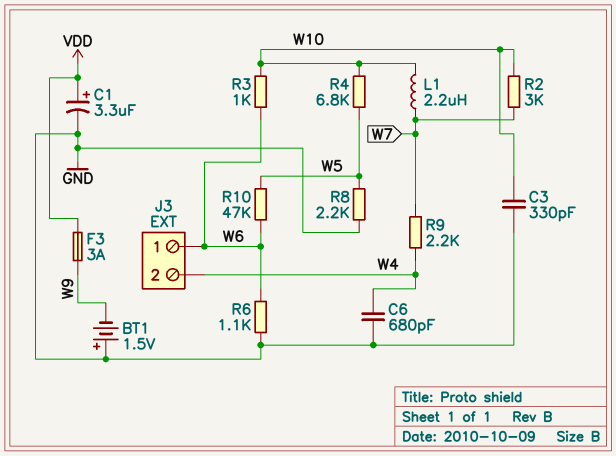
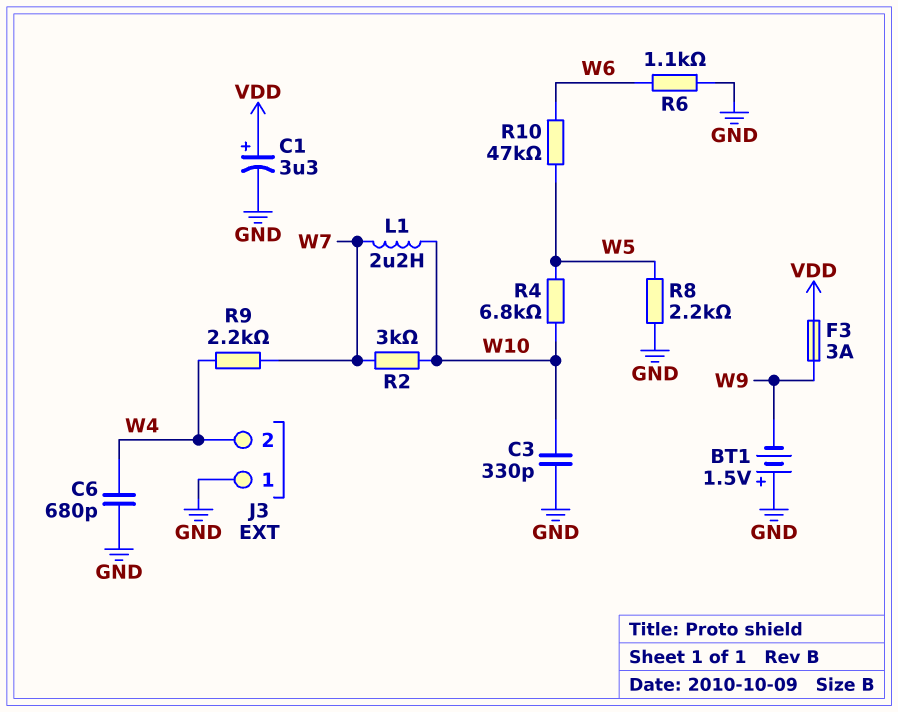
J3 pin 1: W6 -> GND
R3: 1k (W6, W10) -> none

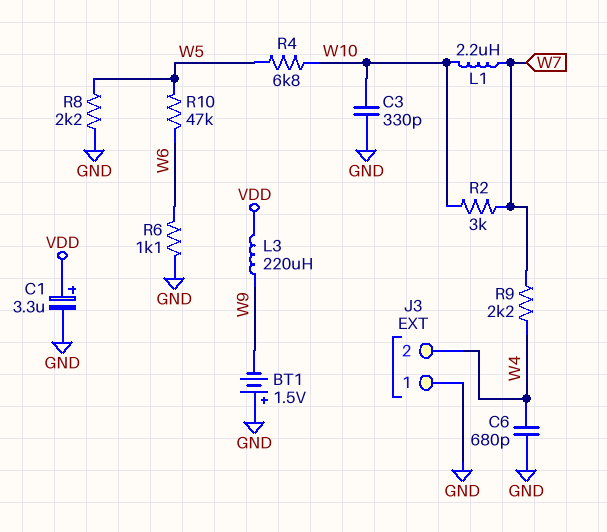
F3: 3A (VDD, W9) -> none
L3: none -> 220uH (VDD, W9)

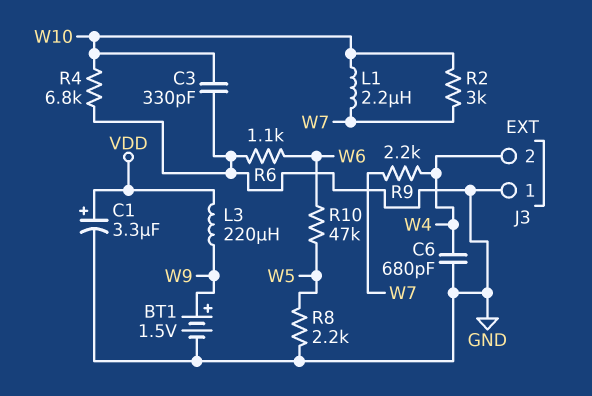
BT1: 1.5V (plus GND, minus W9) -> 1.5V (plus W9, minus GND)
R4: 6.8k (W5, W10) -> 6.8k (GND, W10)

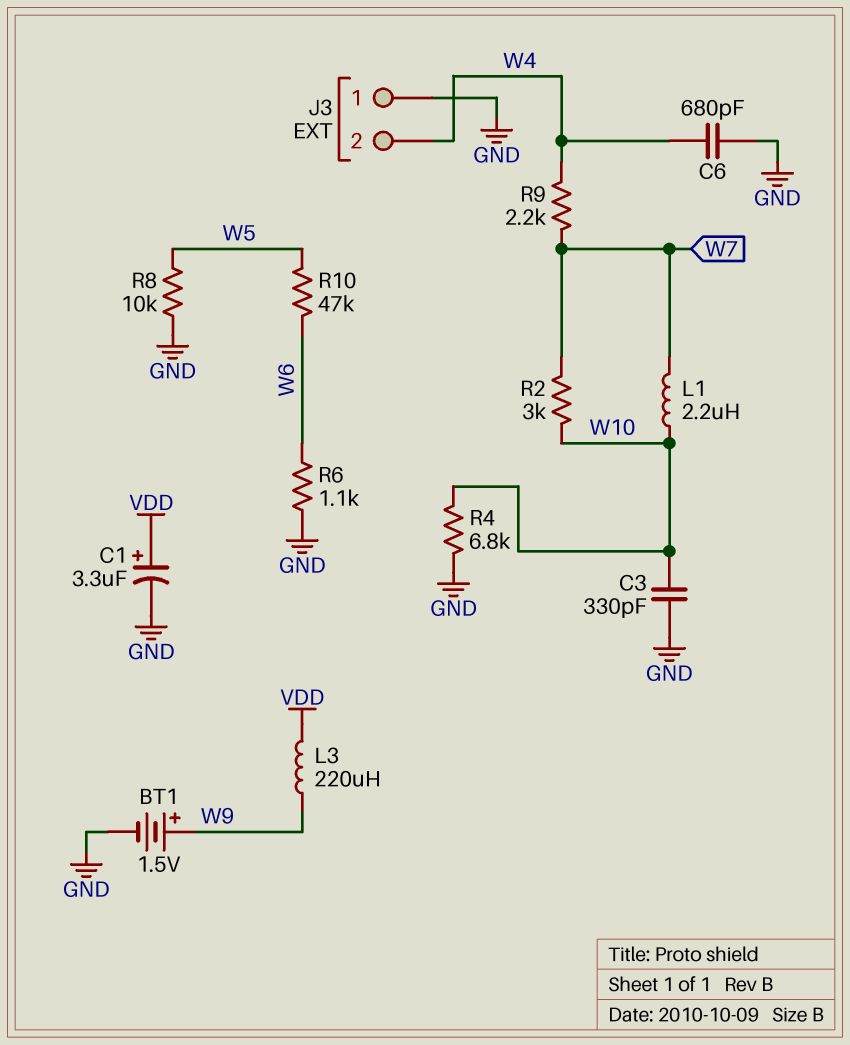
R8: 2.2k (GND, W5) -> 10k (GND, W5)

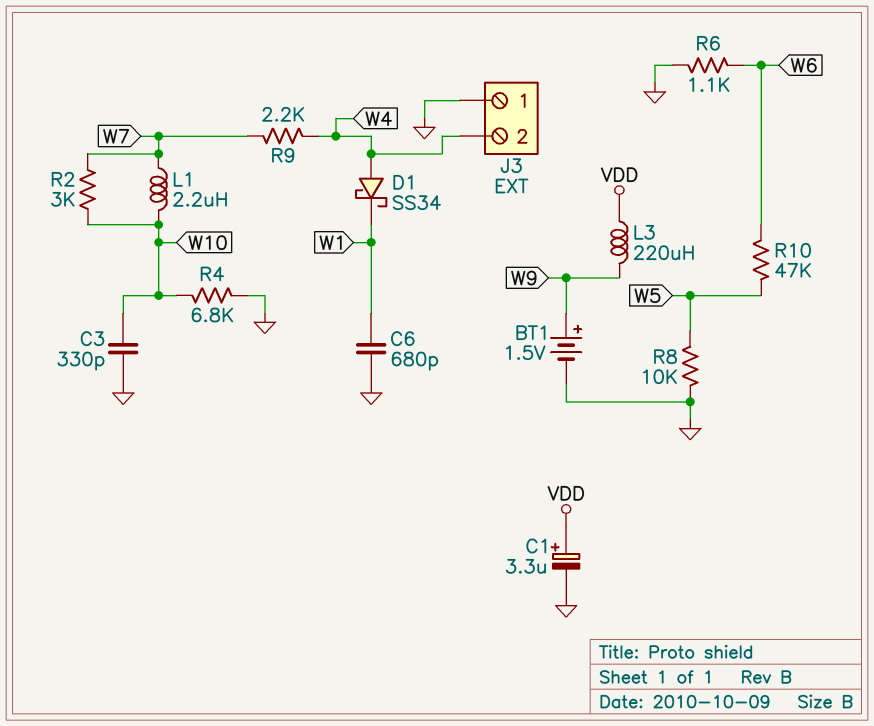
C6: 680pF (GND, W4) -> 680pF (GND, W1)
D1: none -> schottky SS34 (A W4, K W1)

